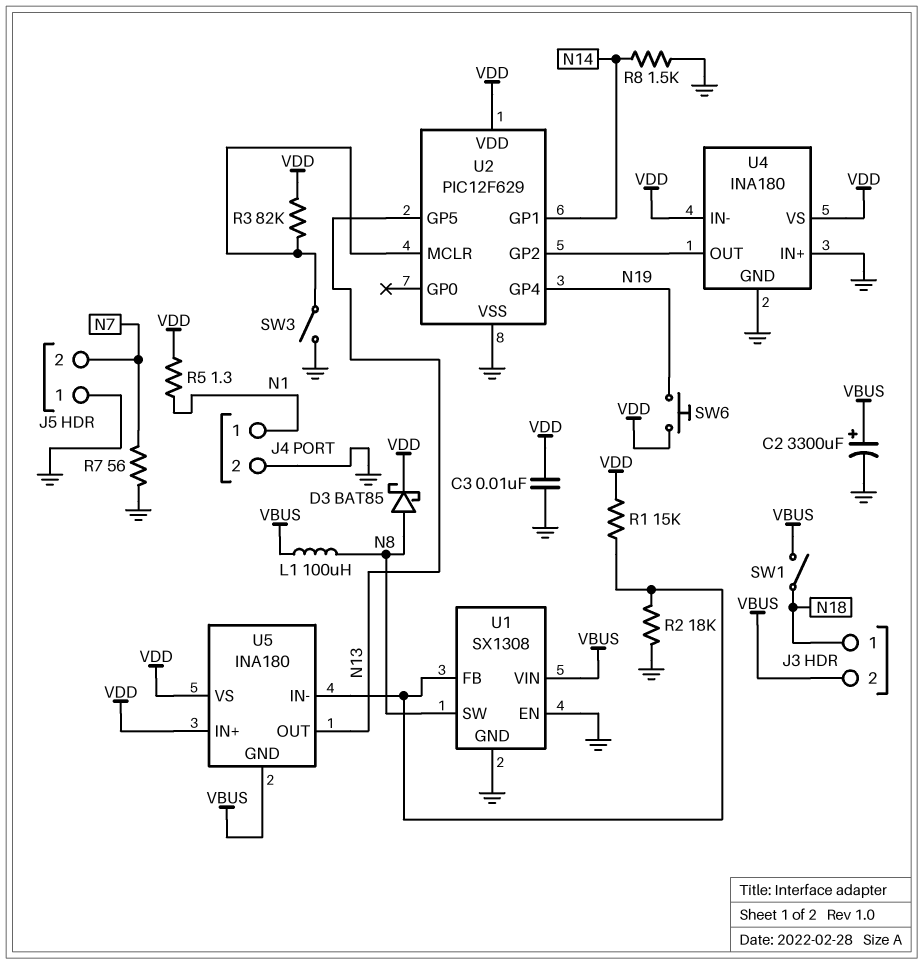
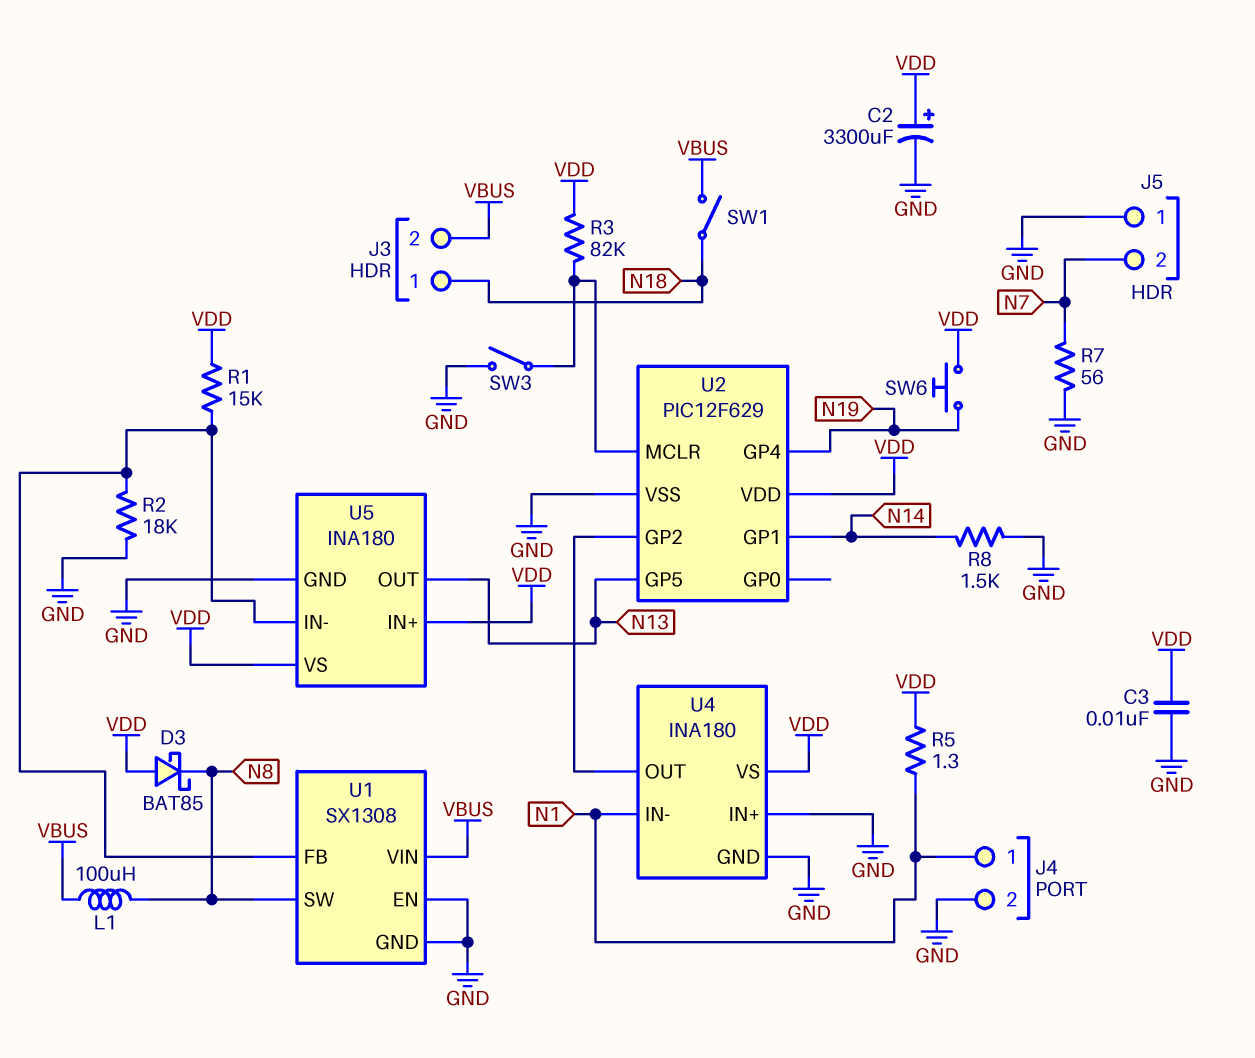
C2: 3300uF (plus VBUS, minus GND) -> 3300uF (plus VDD, minus GND)
D3: schottky BAT85 (A N8, K VDD) -> schottky BAT85 (A VDD, K N8)
U4 pin IN-: VDD -> N1
U5 pin GND: VBUS -> GND

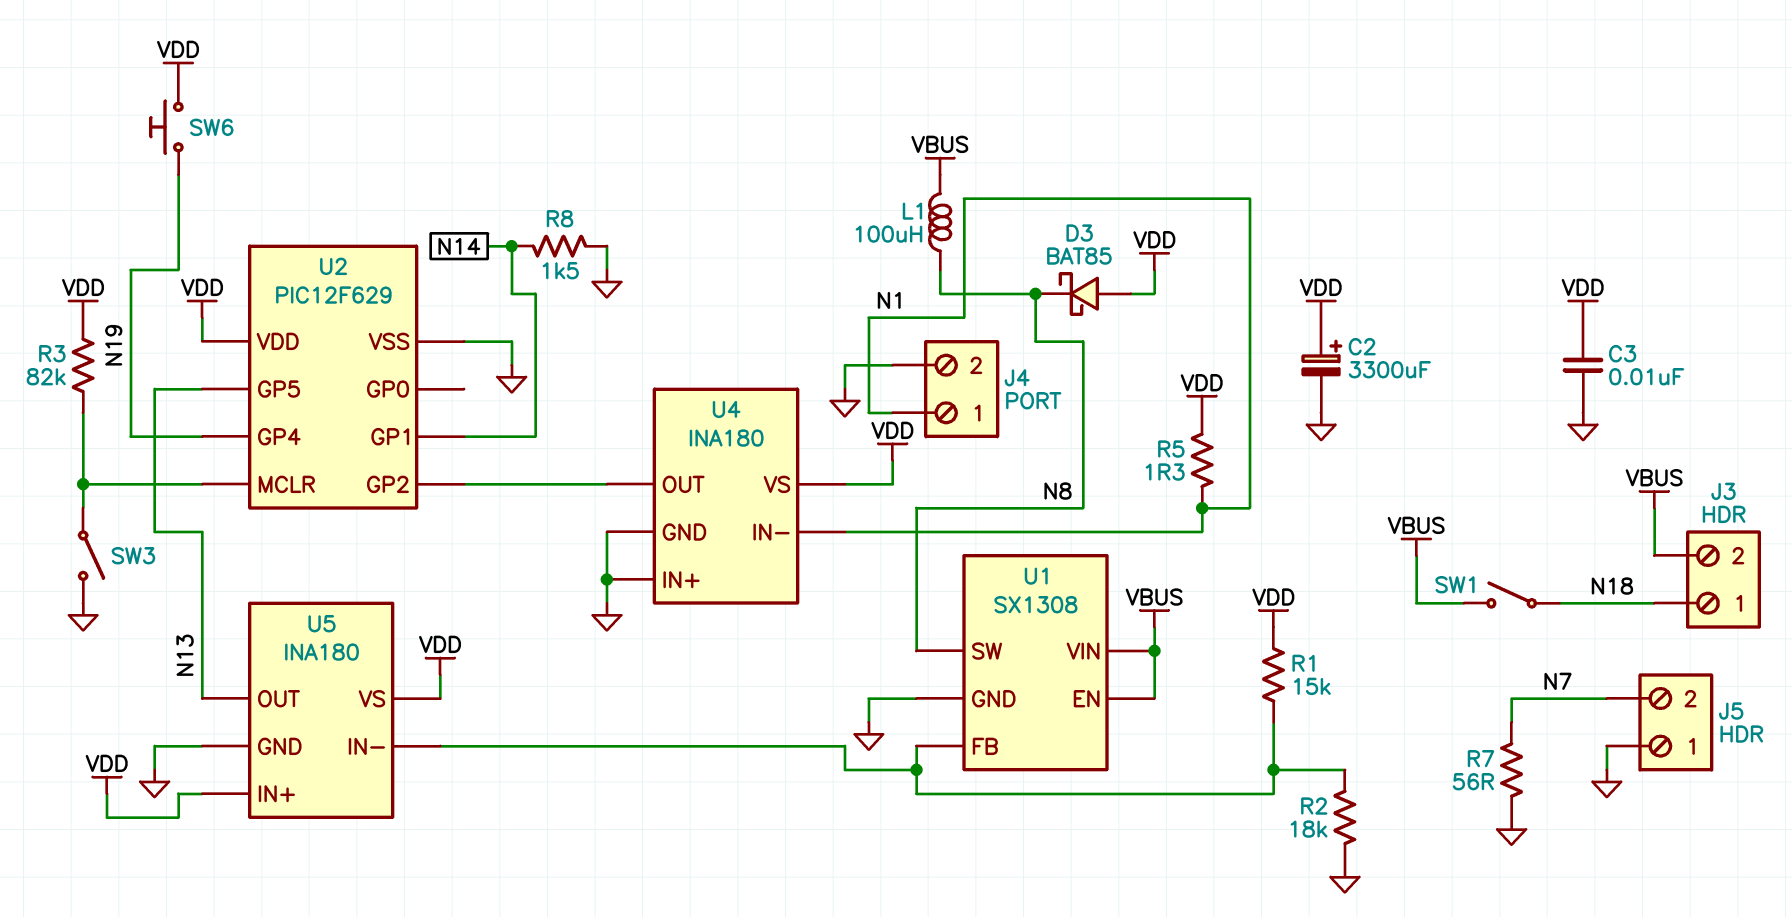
U1 pin EN: GND -> VBUS

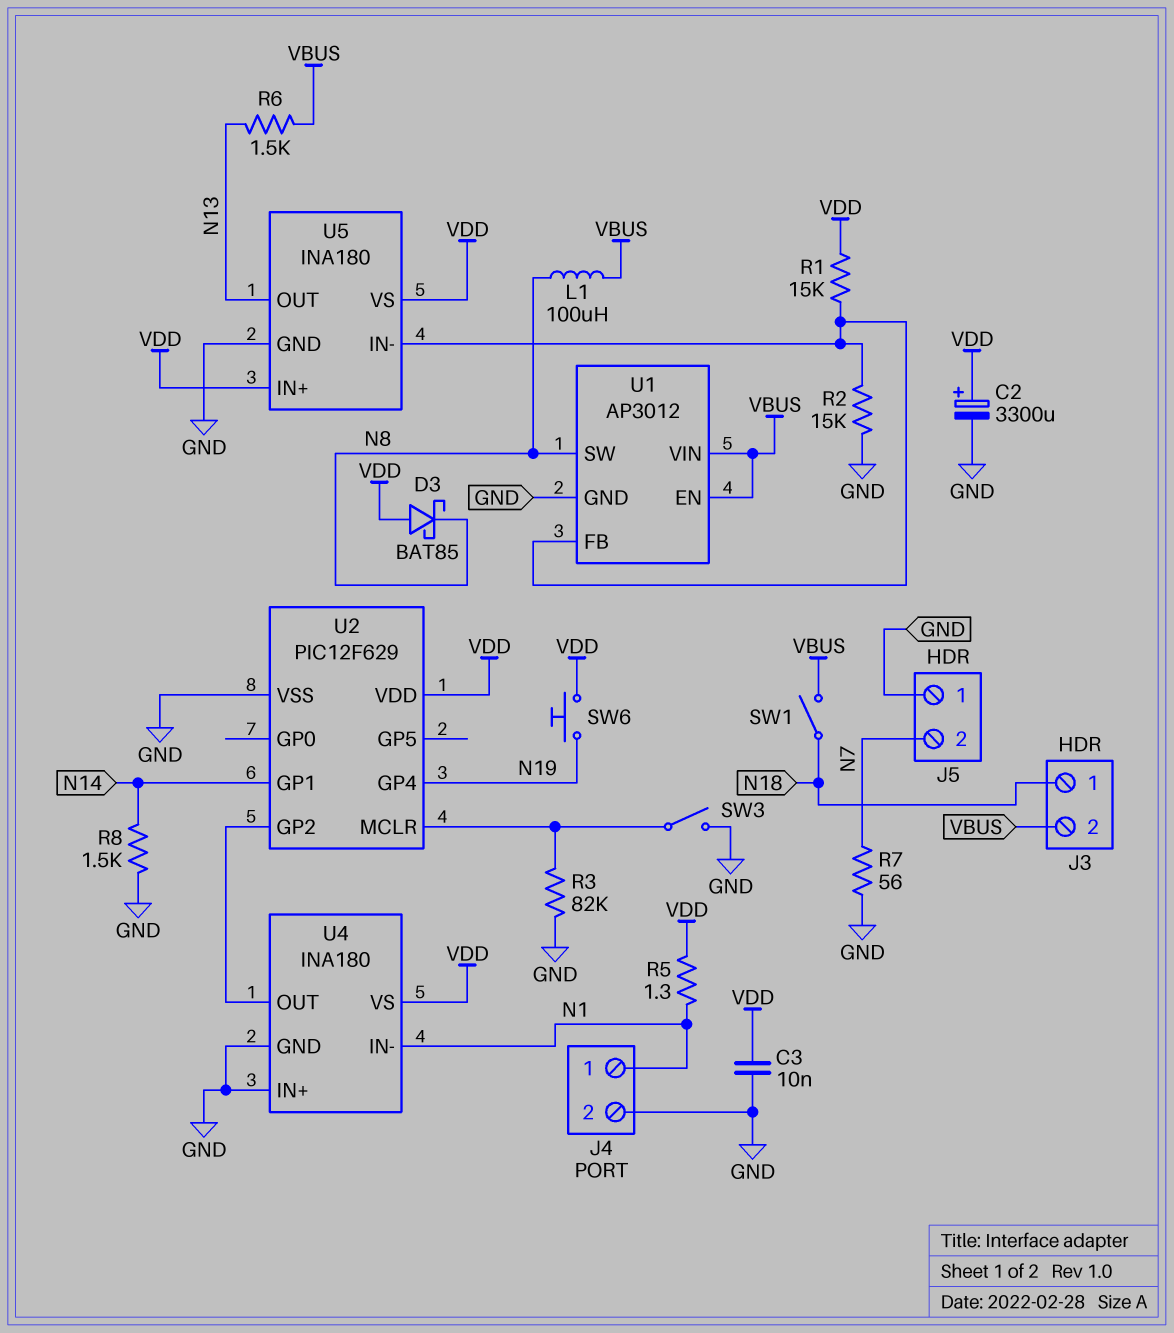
R2: 18k (GND, U1/FB) -> 15k (GND, U1/FB)
R3: 82k (U2/MCLR, VDD) -> 82k (GND, U2/MCLR)
R6: none -> 1.5k (N13, VBUS)
U1: SX1308 -> AP3012
U2 pin GP5: N13 -> none

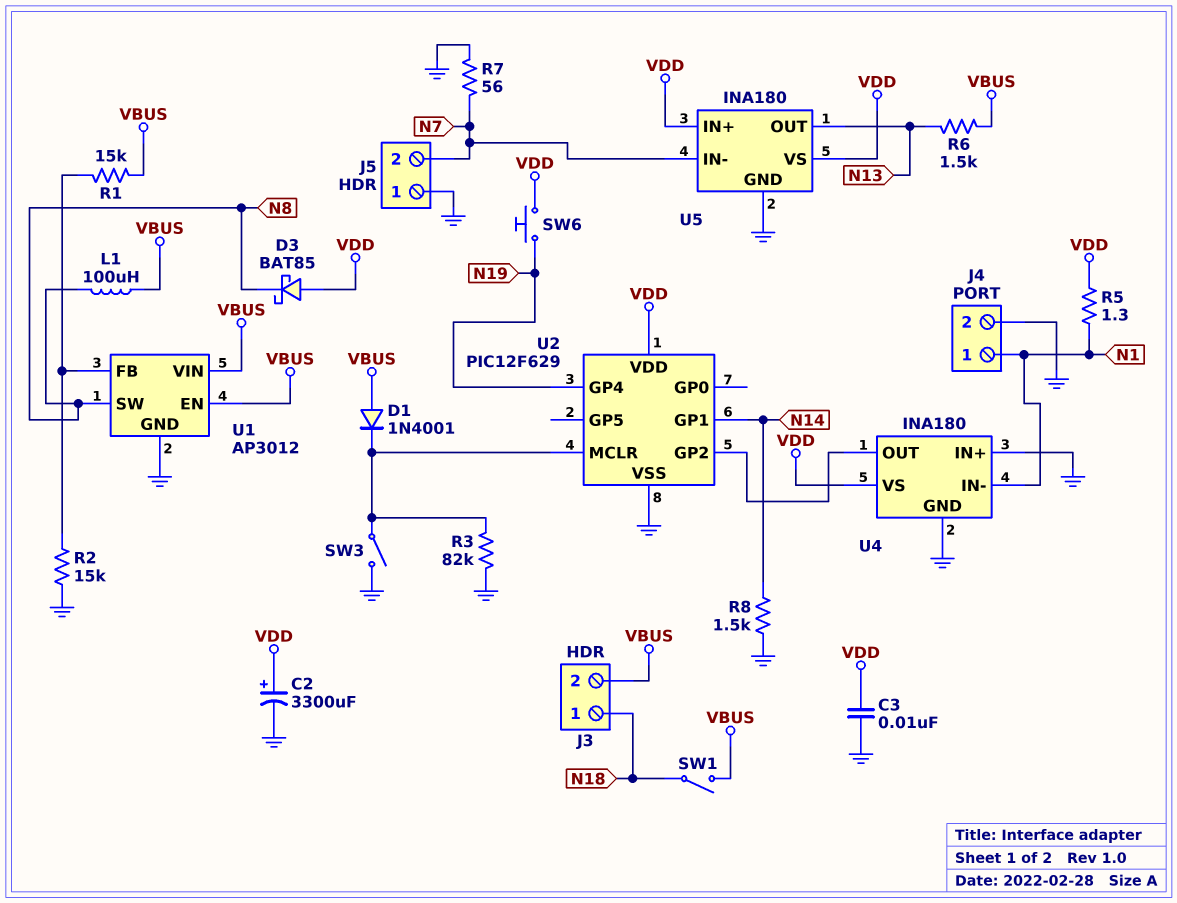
D1: none -> diode 1N4001 (A VBUS, K U2/MCLR)
R1: 15k (U1/FB, VDD) -> 15k (U1/FB, VBUS)
U5 pin IN-: U1/FB -> N7

